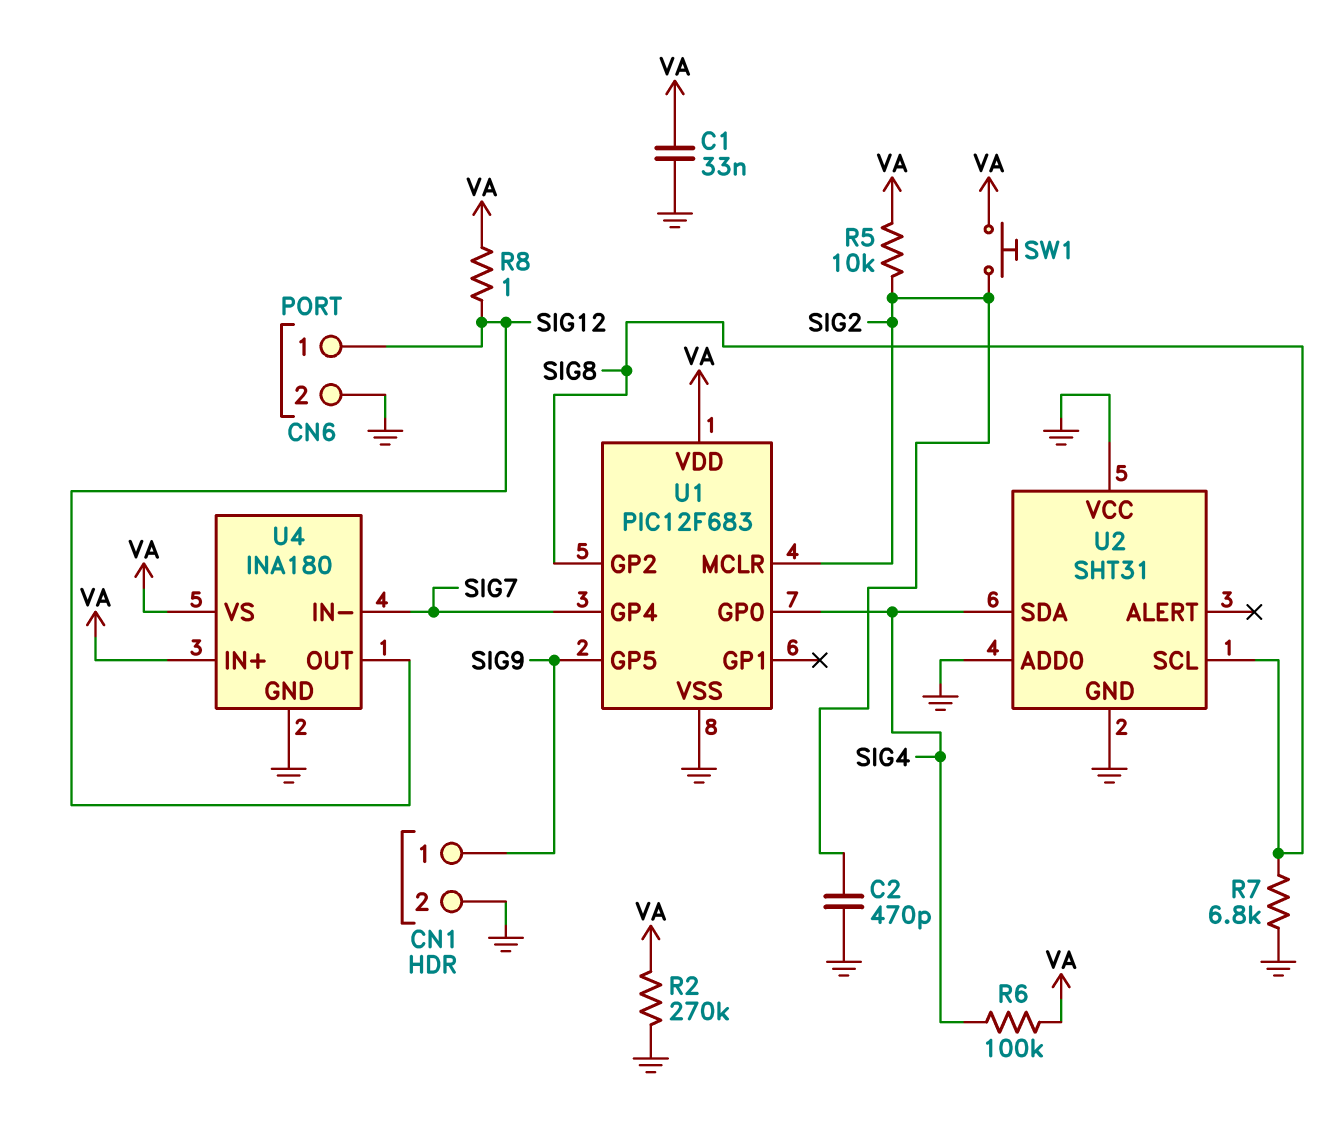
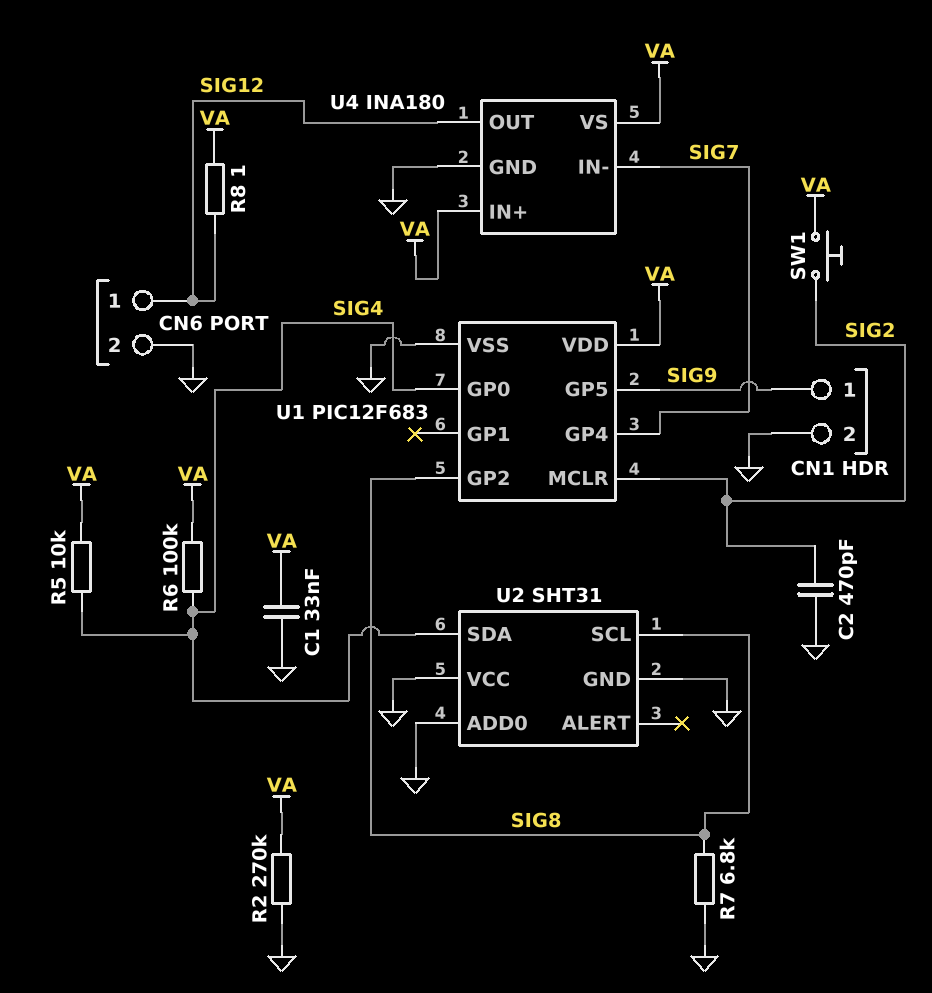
R5: 10k (SIG2, VA) -> 10k (SIG4, VA)

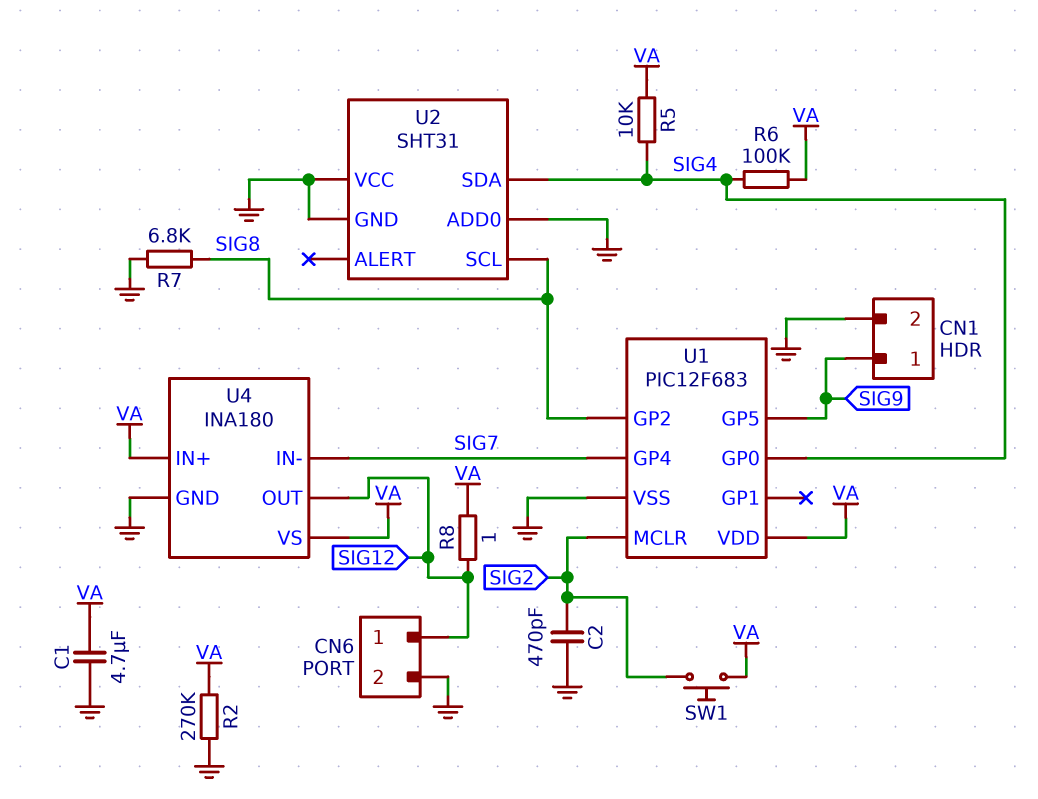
C1: 33nF (GND, VA) -> 4.7uF (GND, VA)

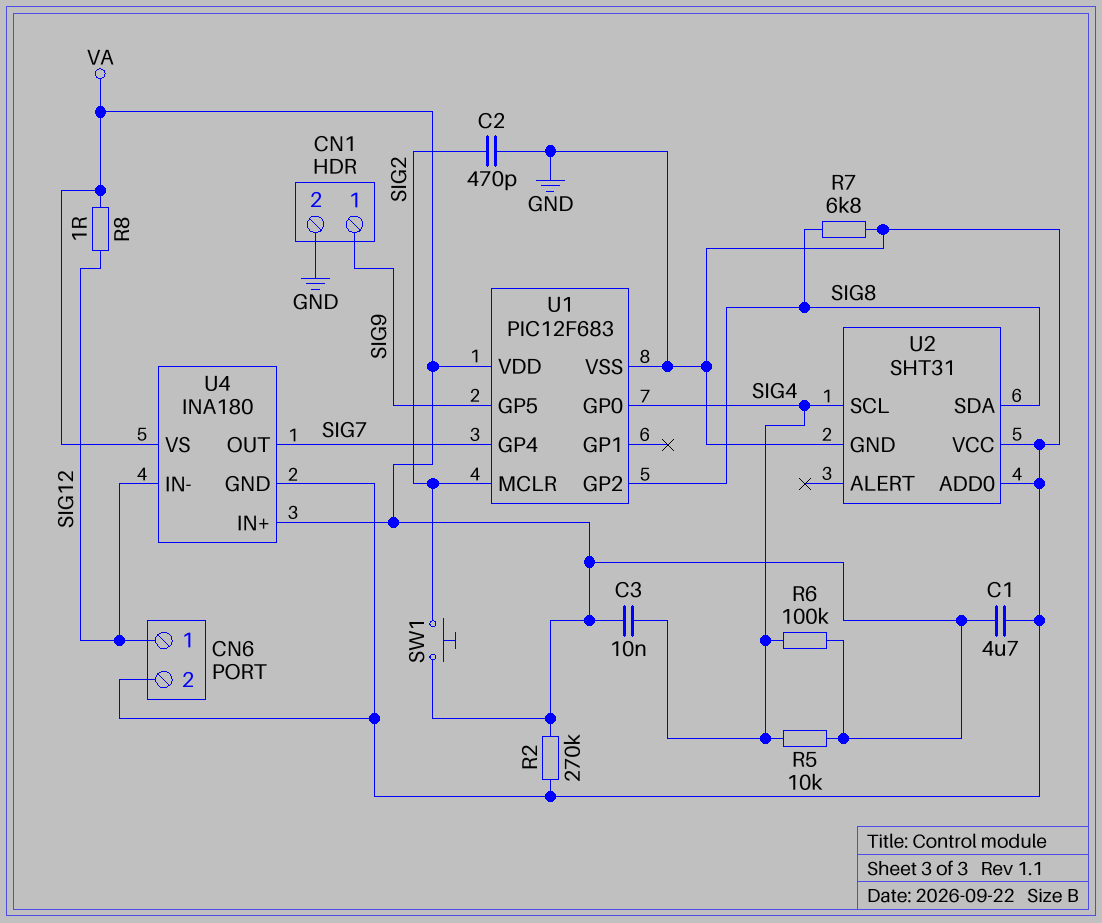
C3: none -> 10nF (SIG4, VA)
U2 pin SCL: SIG8 -> SIG4
U2 pin SDA: SIG4 -> SIG8
U4 pin IN-: SIG7 -> SIG12
U4 pin OUT: SIG12 -> SIG7

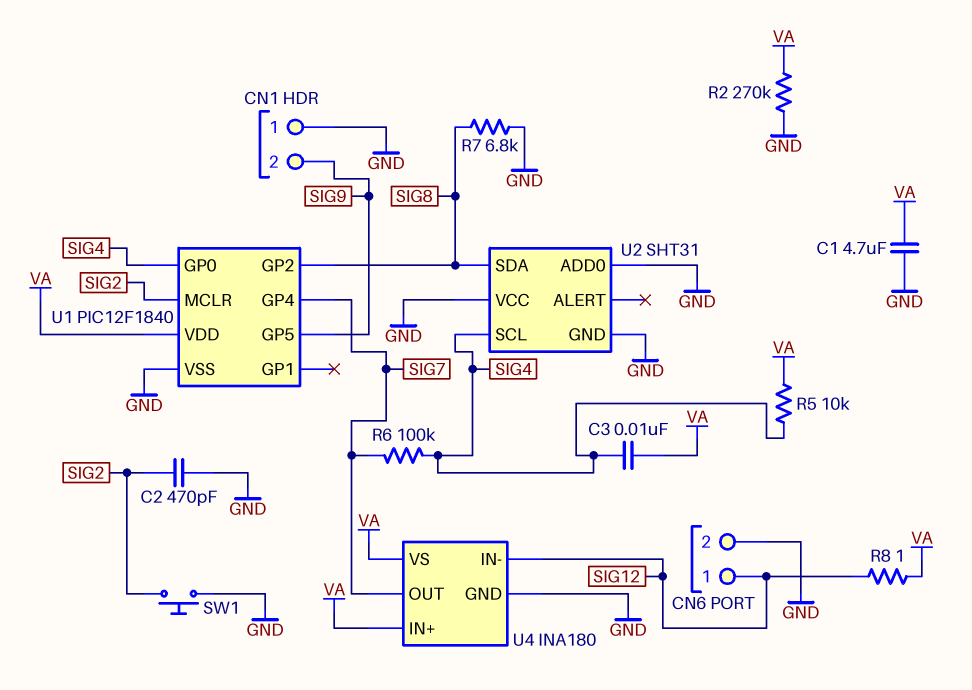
CN1 pin 1: SIG9 -> GND
CN1 pin 2: GND -> SIG9
R6: 100k (SIG4, VA) -> 100k (SIG4, SIG7)
SW1: button (SIG2, VA) -> button (GND, SIG2)
U1: PIC12F683 -> PIC12F1840

